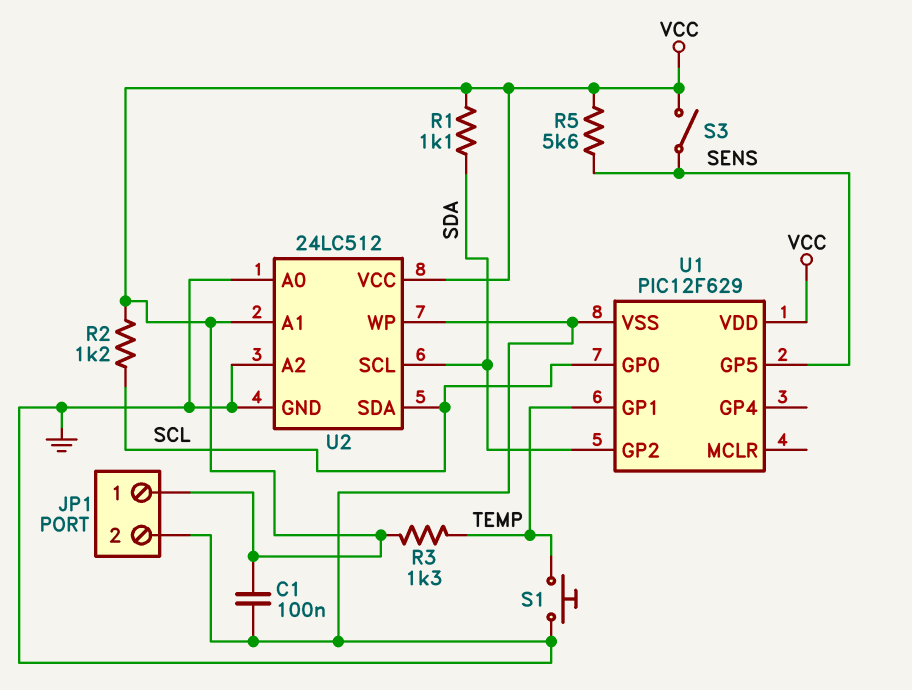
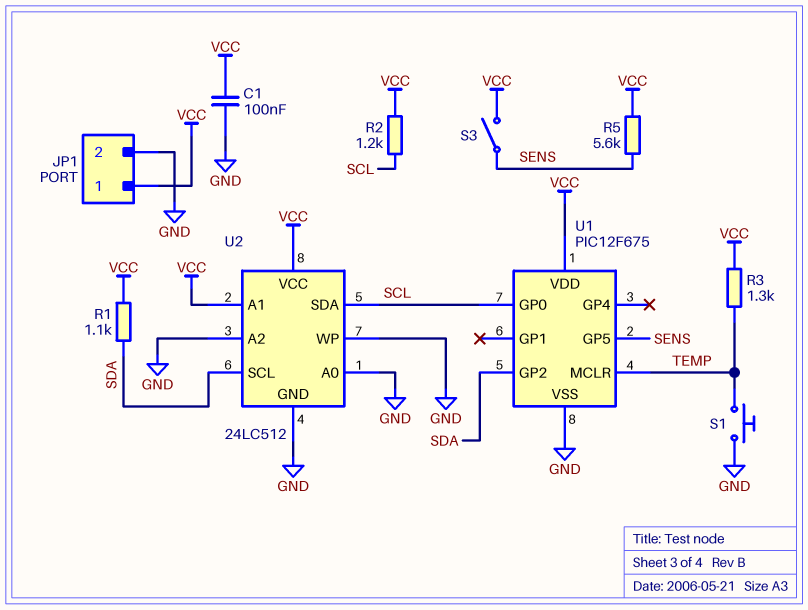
U1: PIC12F629 -> PIC12F675
U1 pin GP1: TEMP -> none
U1 pin MCLR: none -> TEMP

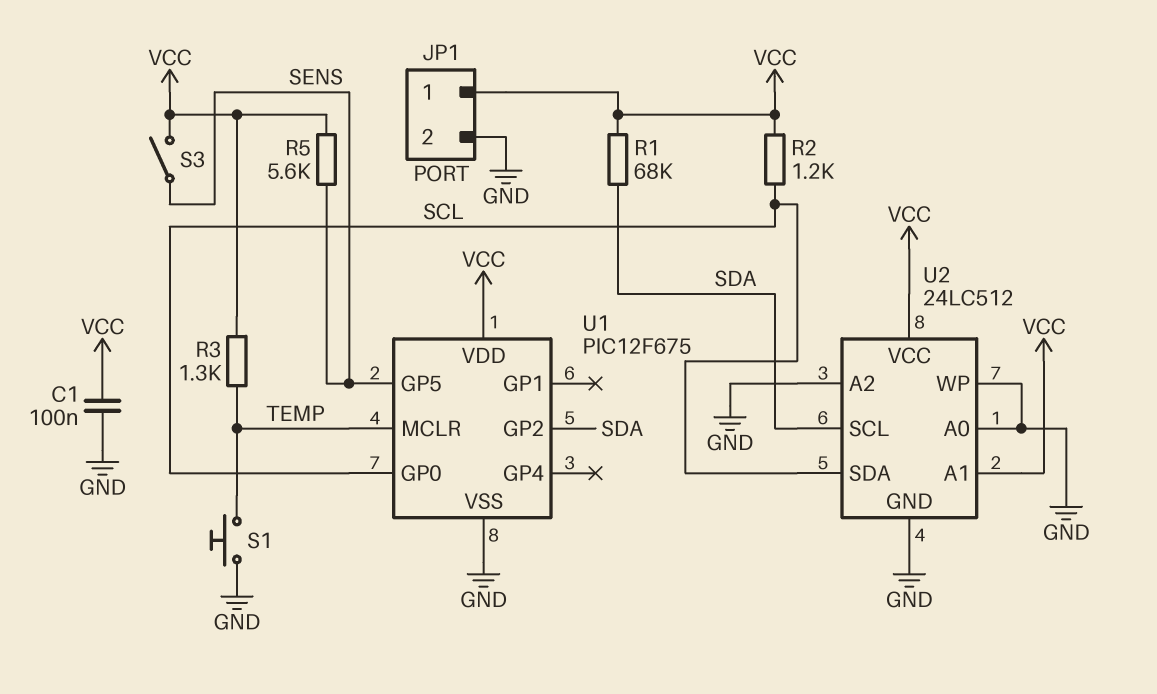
R1: 1.1k (SDA, VCC) -> 68k (SDA, VCC)

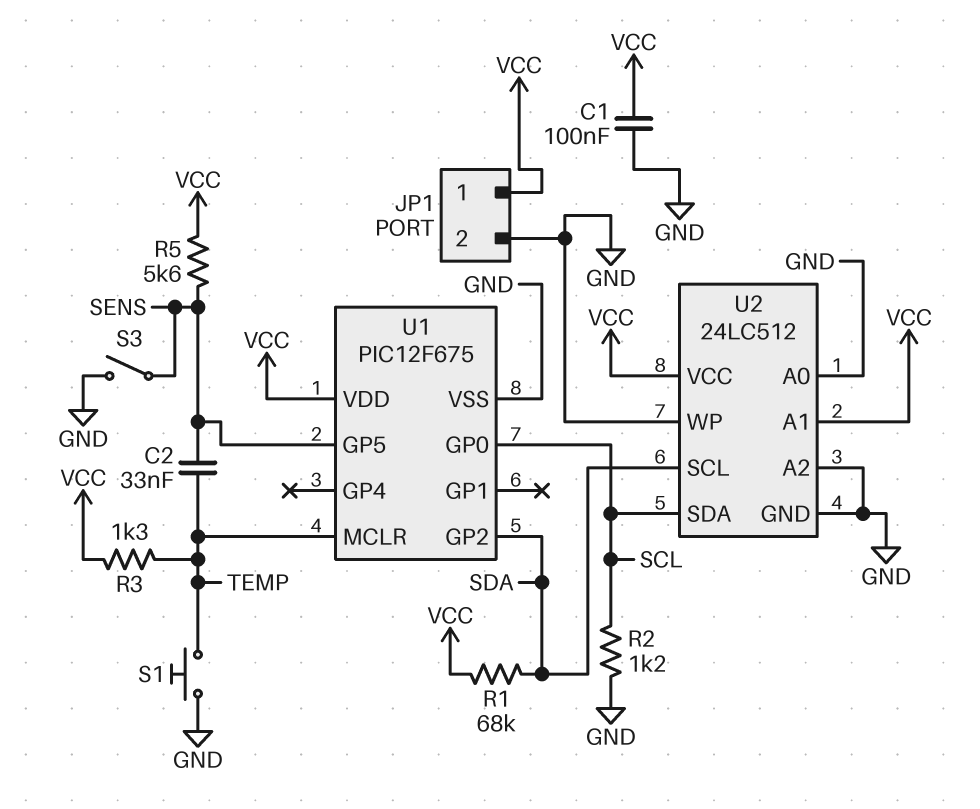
C2: none -> 33nF (SENS, TEMP)
R2: 1.2k (SCL, VCC) -> 1.2k (GND, SCL)
S3: switch (SENS, VCC) -> switch (GND, SENS)

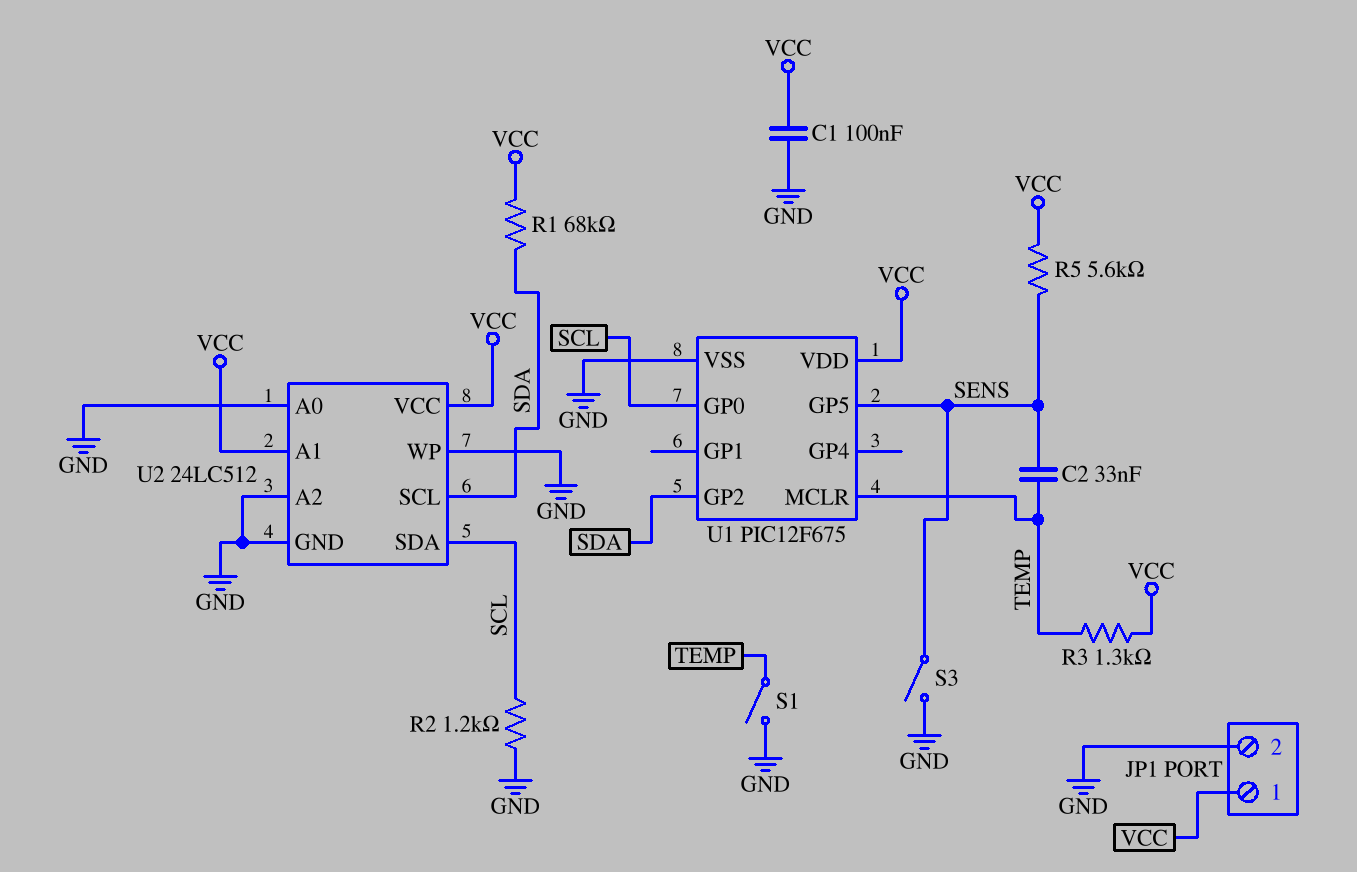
S1: button (GND, TEMP) -> switch (GND, TEMP)

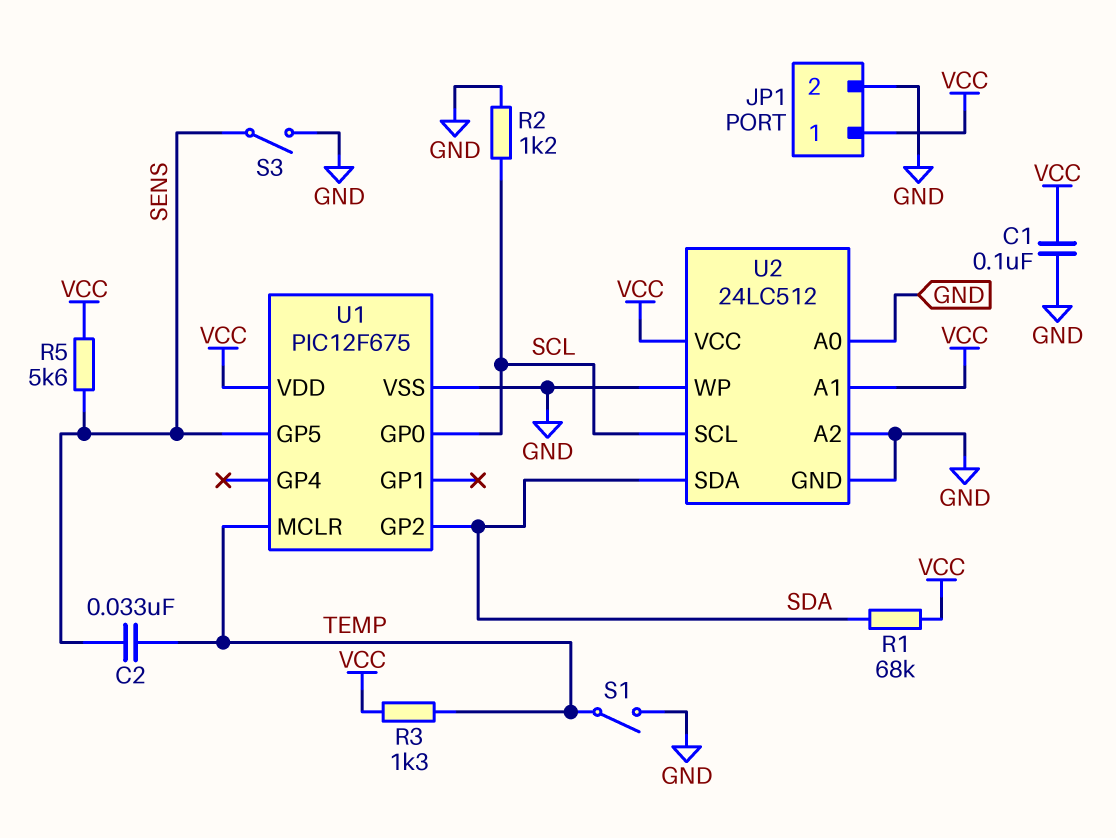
U2 pin SCL: SDA -> SCL
U2 pin SDA: SCL -> SDA

